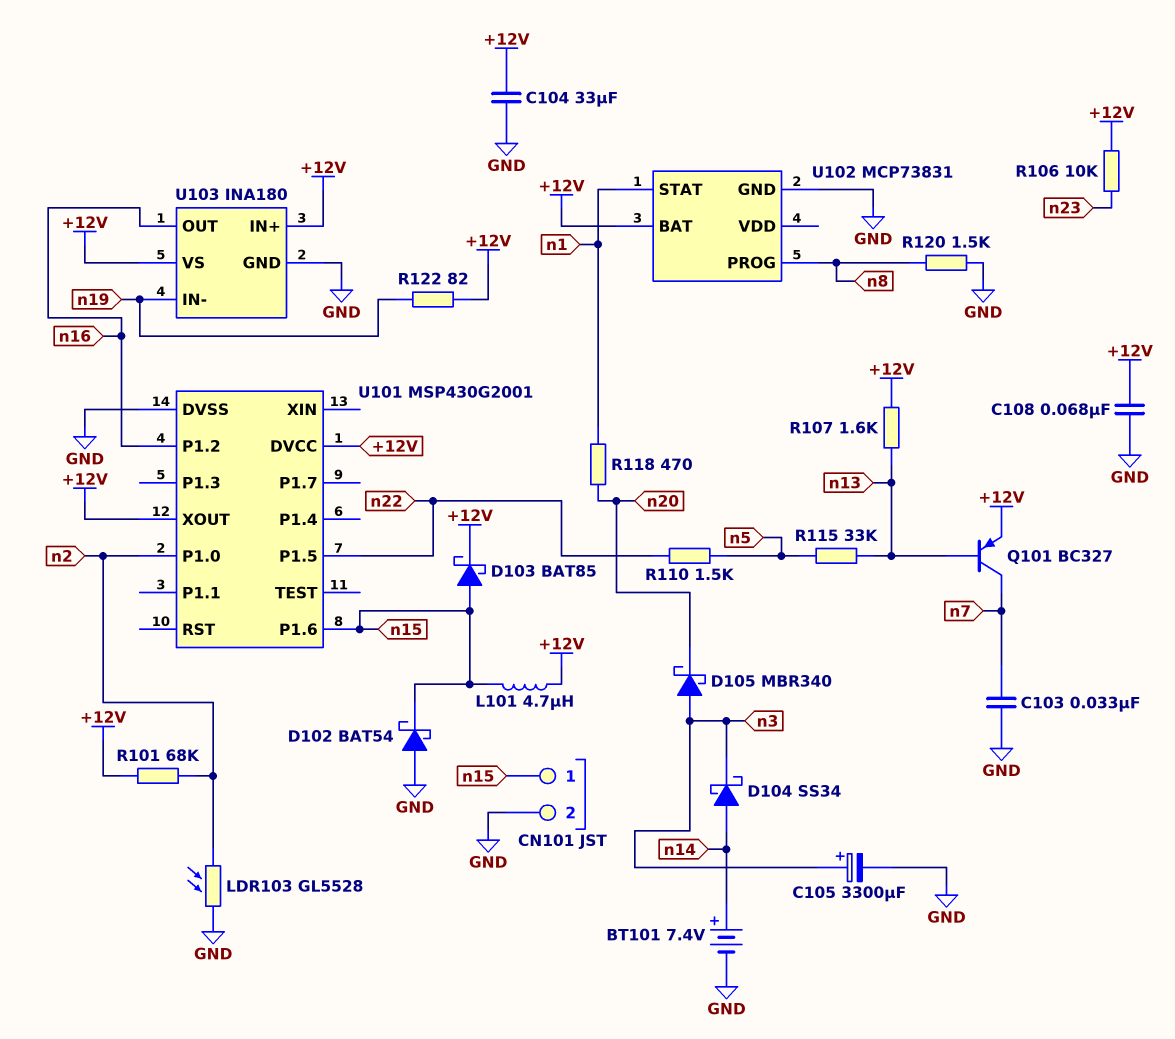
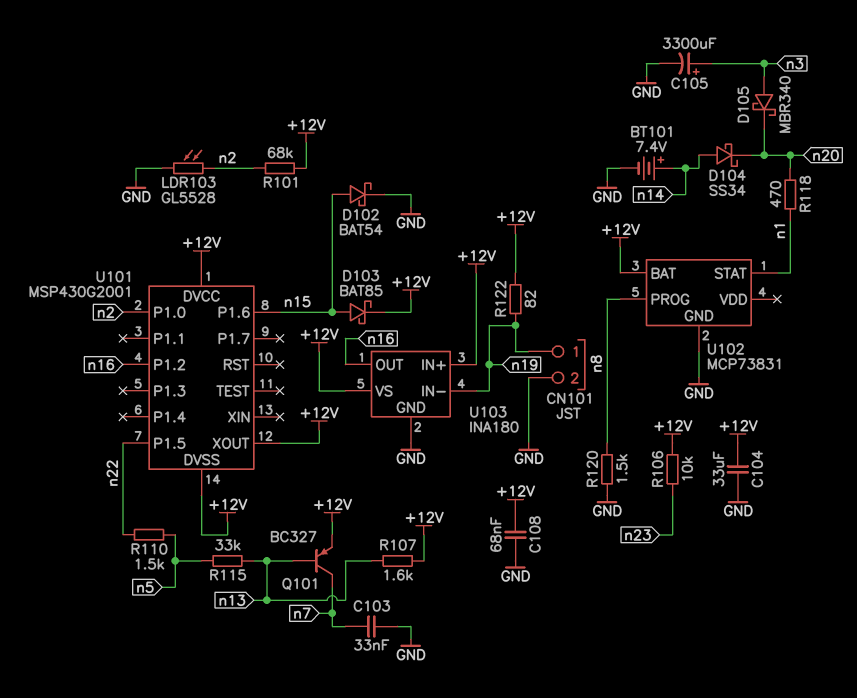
CN101 pin 1: n15 -> n19
D102: schottky BAT54 (A GND, K n15) -> schottky BAT54 (A n15, K GND)
D104: schottky SS34 (A n14, K n3) -> schottky SS34 (A n14, K n20)
L101: 4.7uH (+12V, n15) -> none
U101 pin DVSS: GND -> +12V

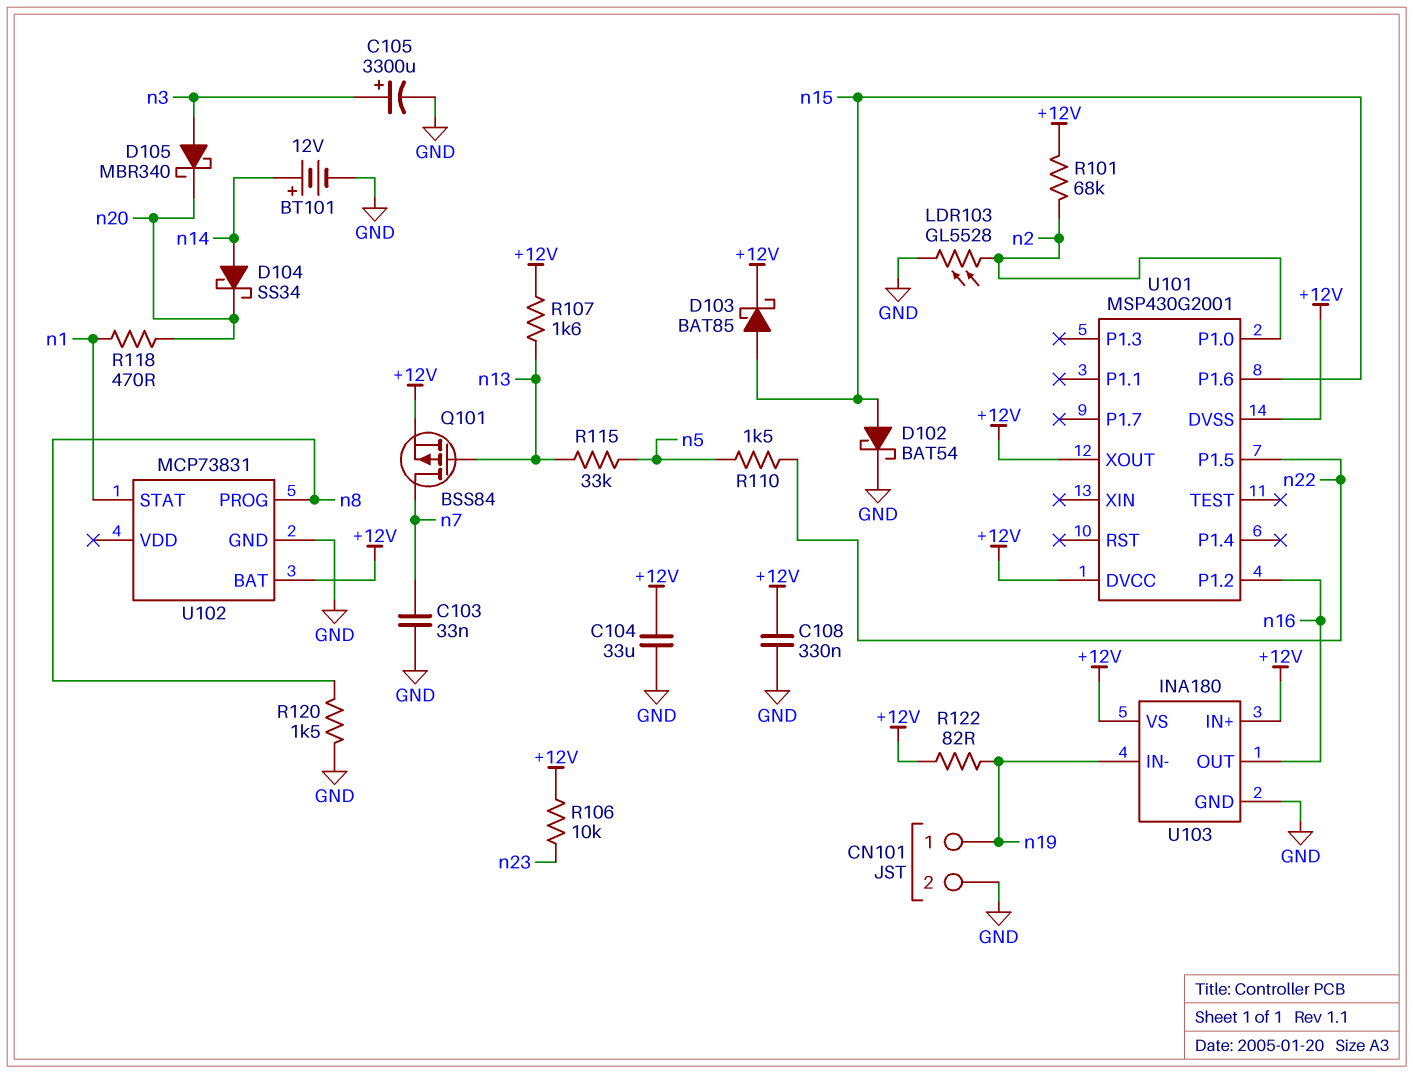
BT101: 7.4V (plus n14, minus GND) -> 12V (plus n14, minus GND)
C108: 68nF (+12V, GND) -> 330nF (+12V, GND)
Q101: PNP BC327 (B n13, C n7, E +12V) -> PMOS BSS84 (G n13, D n7, S +12V)

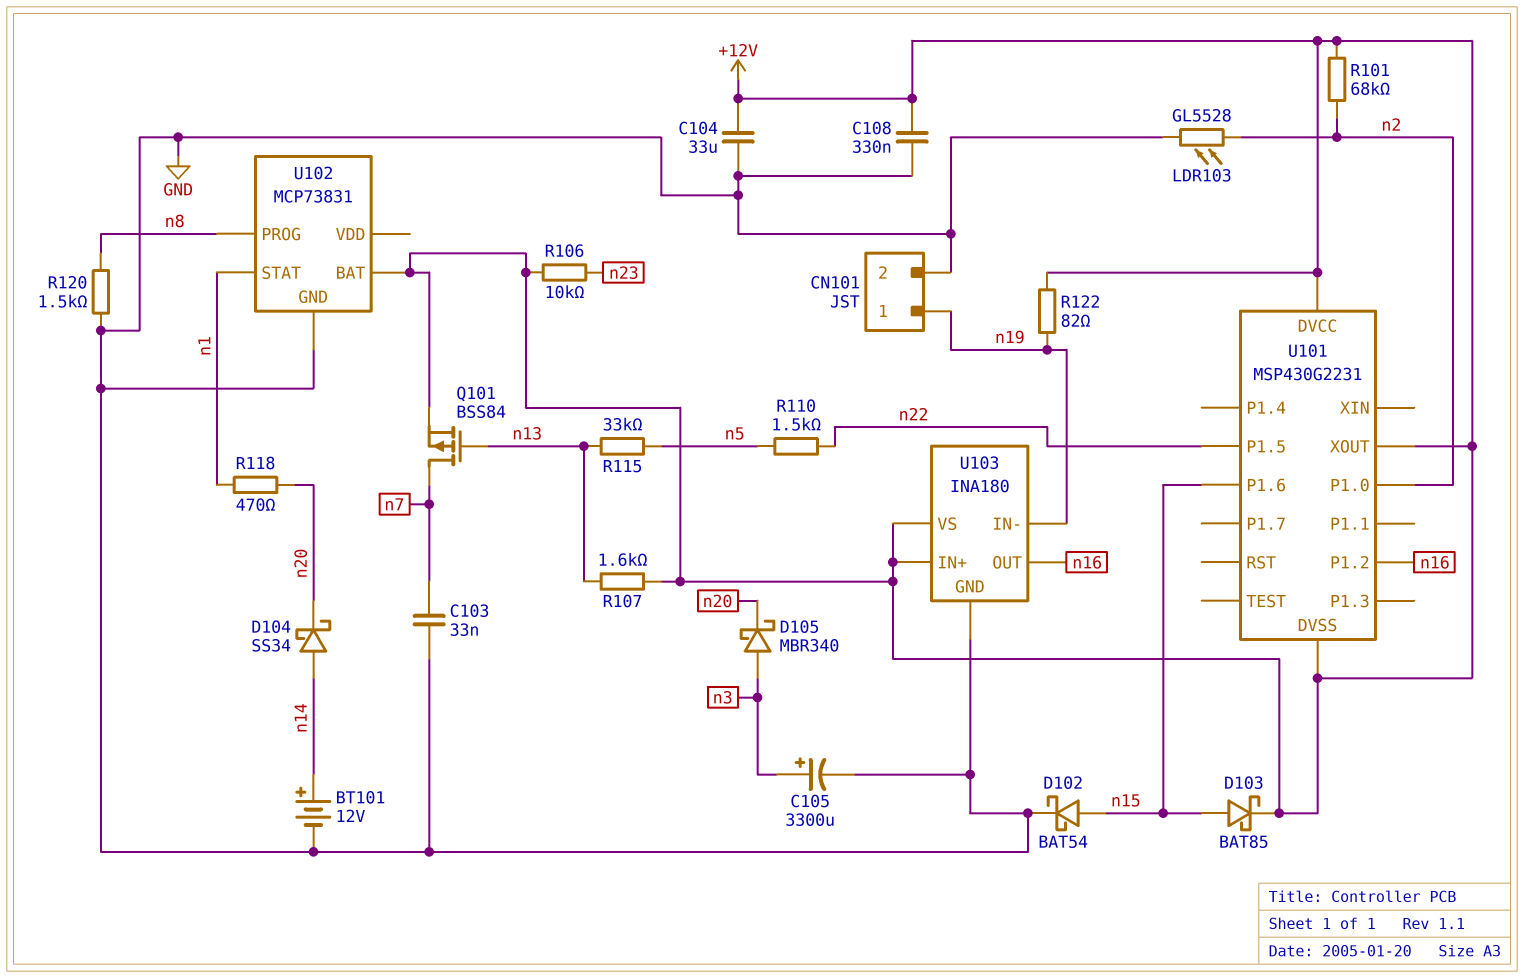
U101: MSP430G2001 -> MSP430G2231

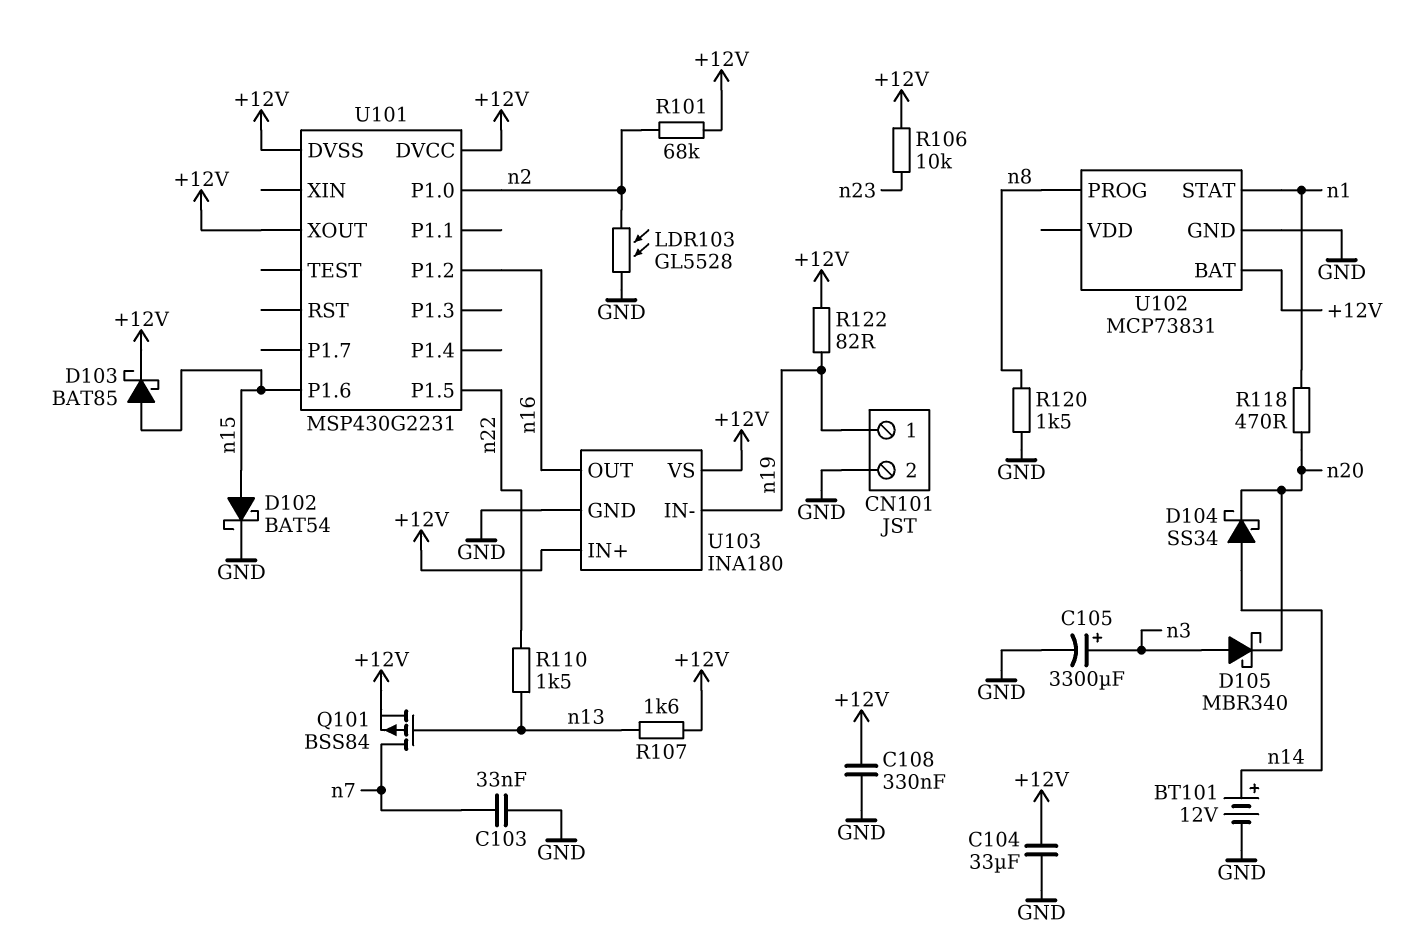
R110: 1.5k (n5, n22) -> 1.5k (n13, n22)
R115: 33k (n5, n13) -> none

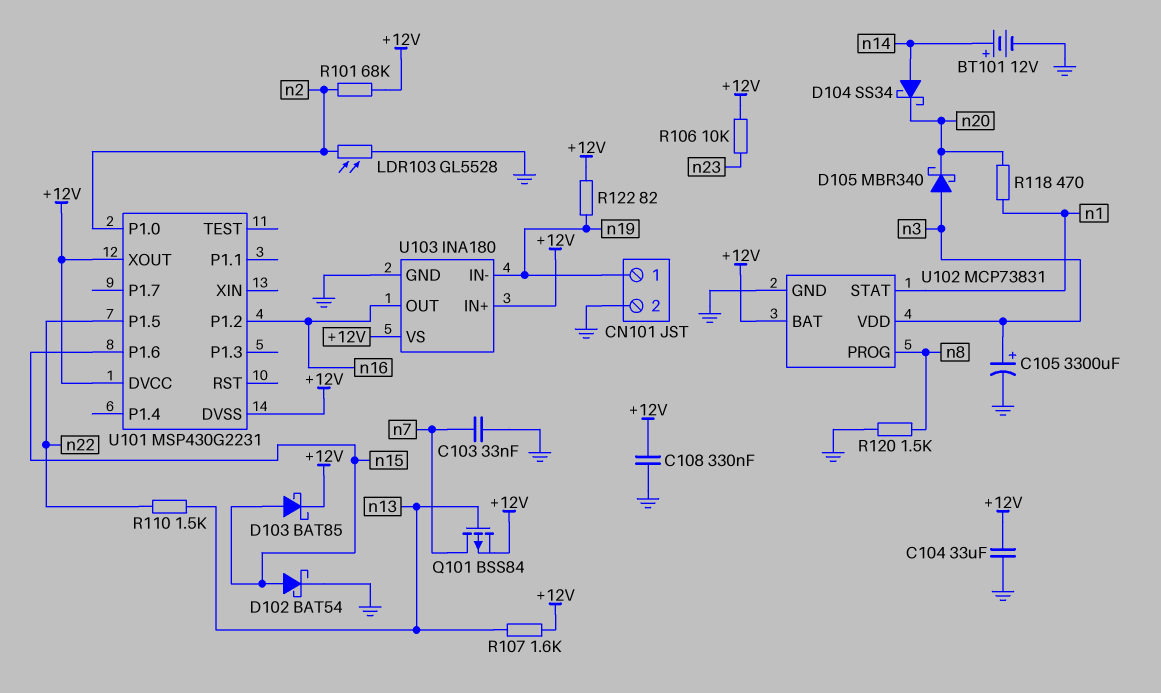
U102 pin VDD: none -> n3

